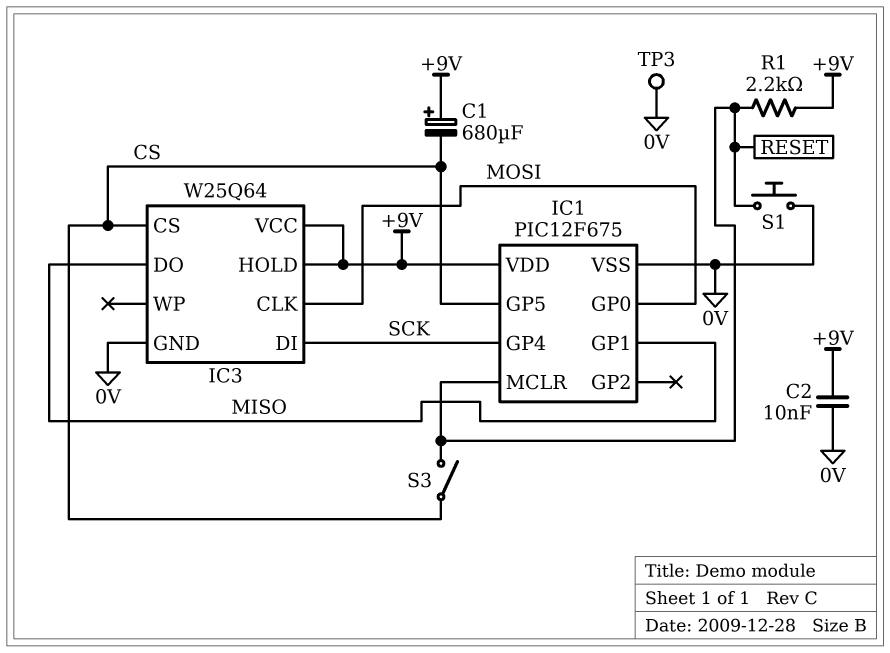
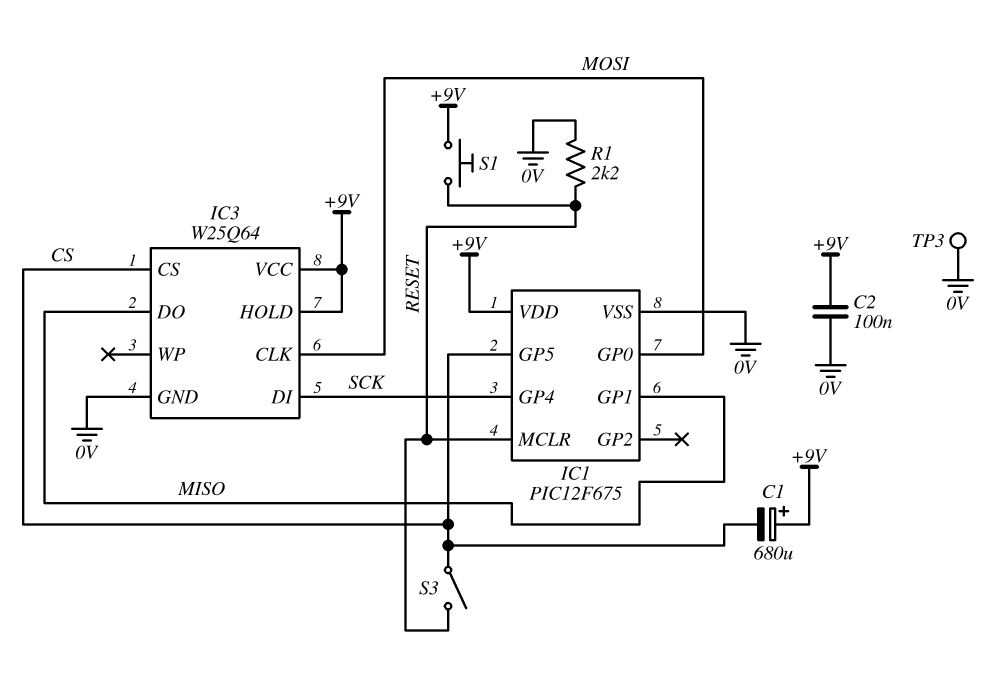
C2: 10nF (+9V, 0V) -> 100nF (+9V, 0V)
R1: 2.2k (+9V, RESET) -> 2.2k (0V, RESET)
S1: button (0V, RESET) -> button (+9V, RESET)

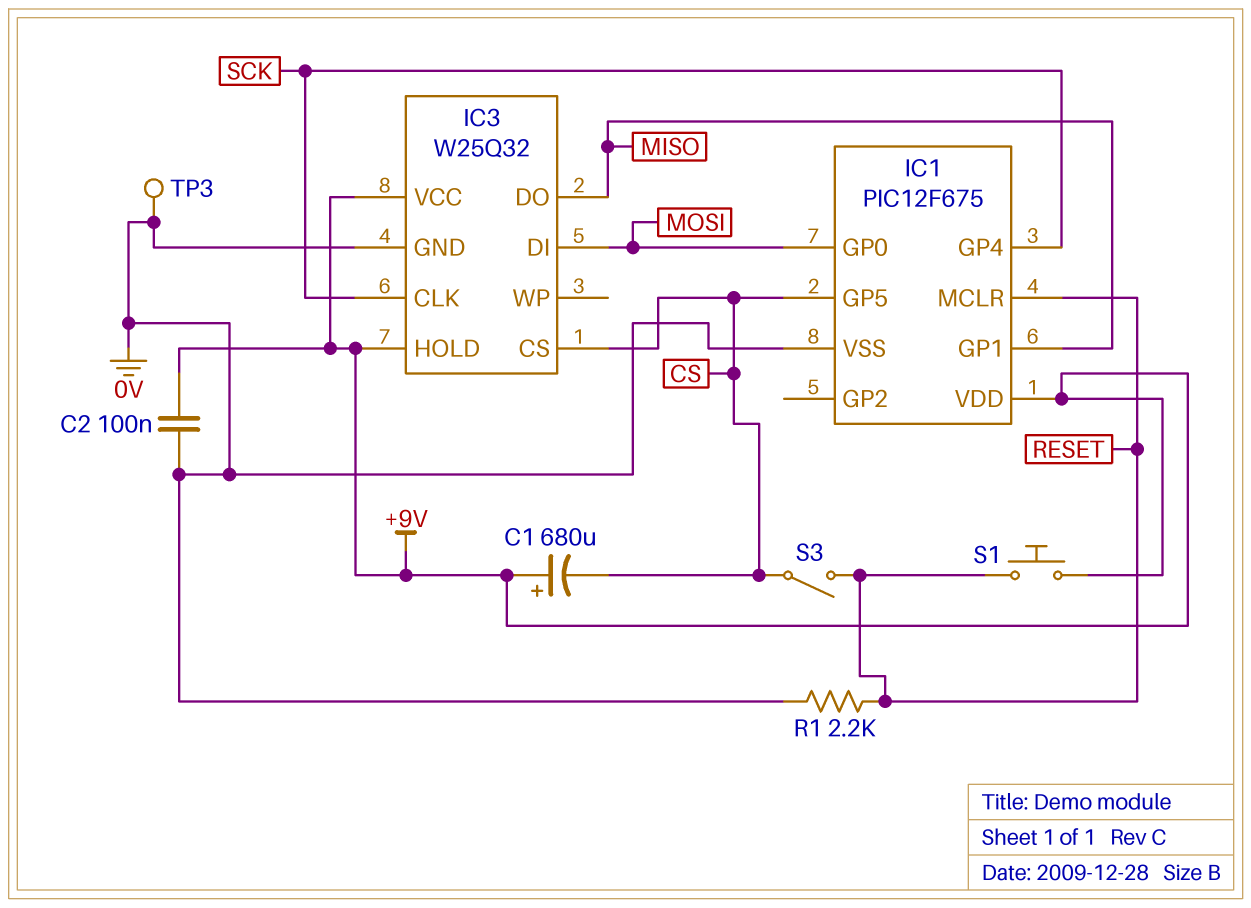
IC3: W25Q64 -> W25Q32
IC3 pin CLK: MOSI -> SCK
IC3 pin DI: SCK -> MOSI

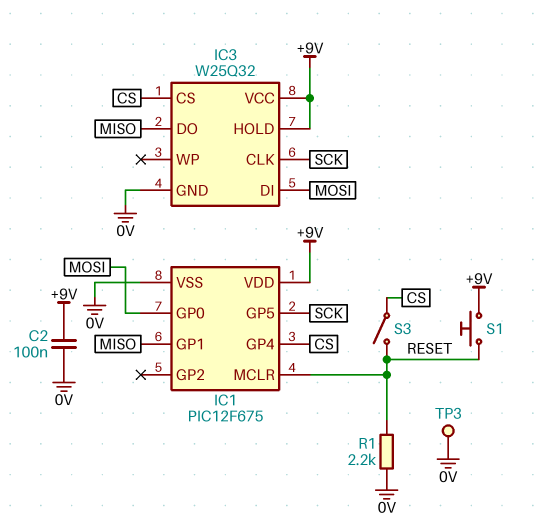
C1: 680uF (plus +9V, minus CS) -> none
IC1 pin GP4: SCK -> CS
IC1 pin GP5: CS -> SCK

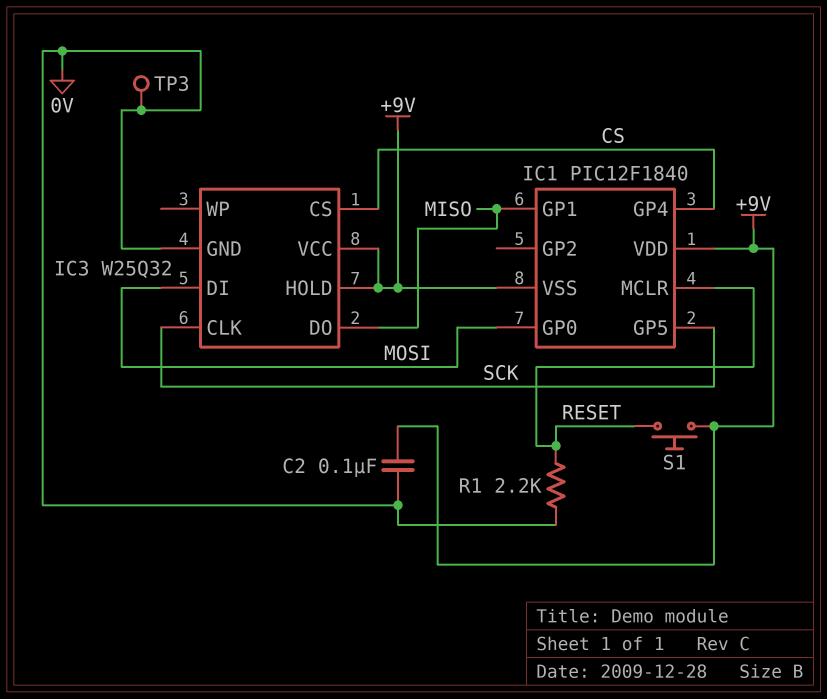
IC1: PIC12F675 -> PIC12F1840
IC1 pin VSS: 0V -> +9V
S3: switch (CS, RESET) -> none

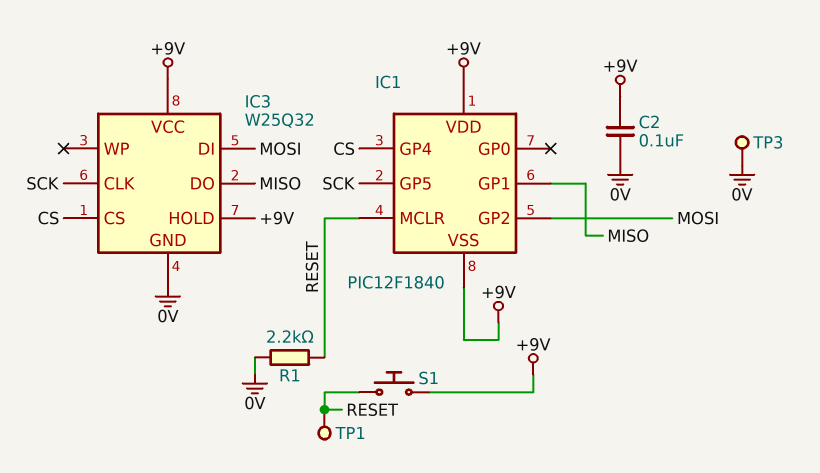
IC1 pin GP0: MOSI -> none
IC1 pin GP2: none -> MOSI
TP1: none -> test point (RESET)

